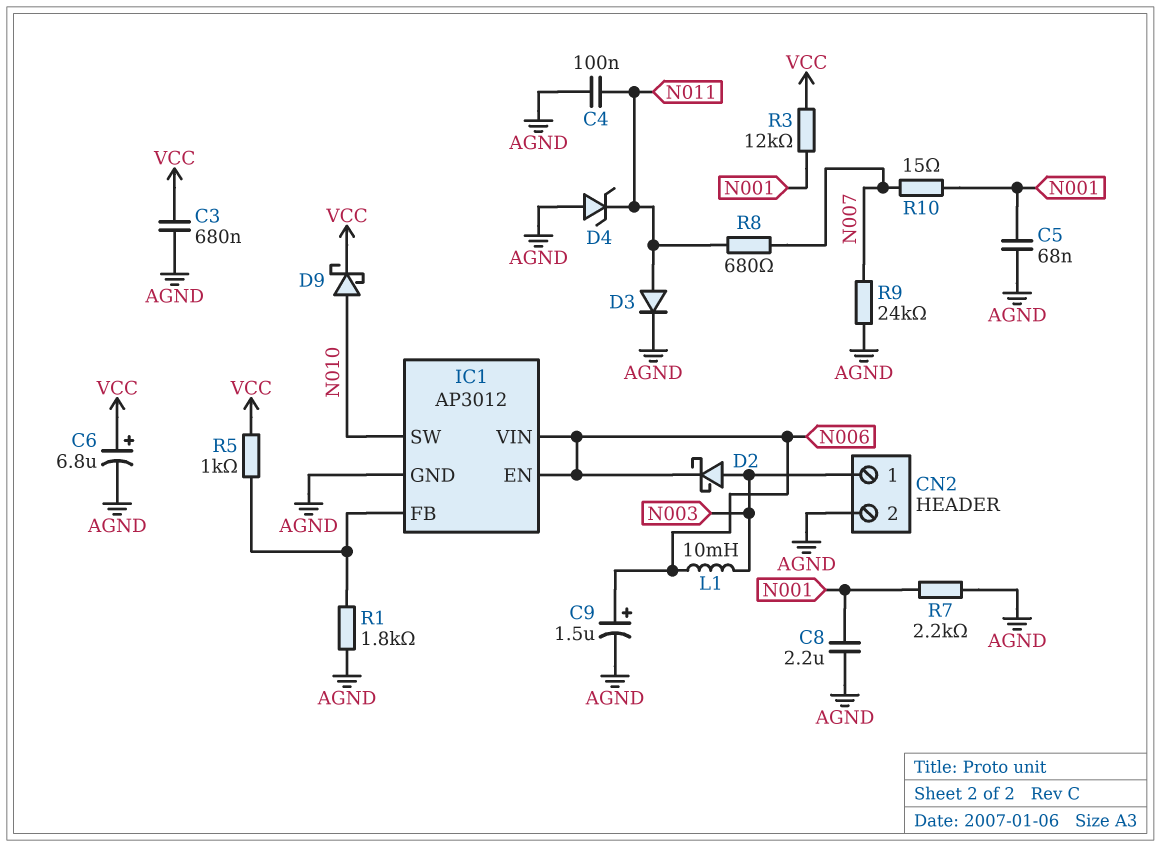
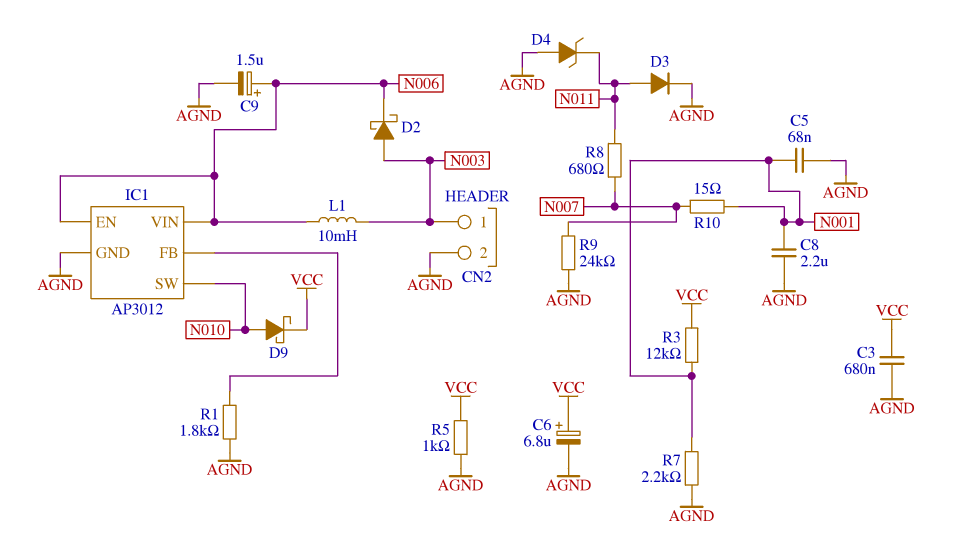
C4: 100nF (AGND, N011) -> none
R5: 1k (IC1/FB, VCC) -> 1k (AGND, VCC)

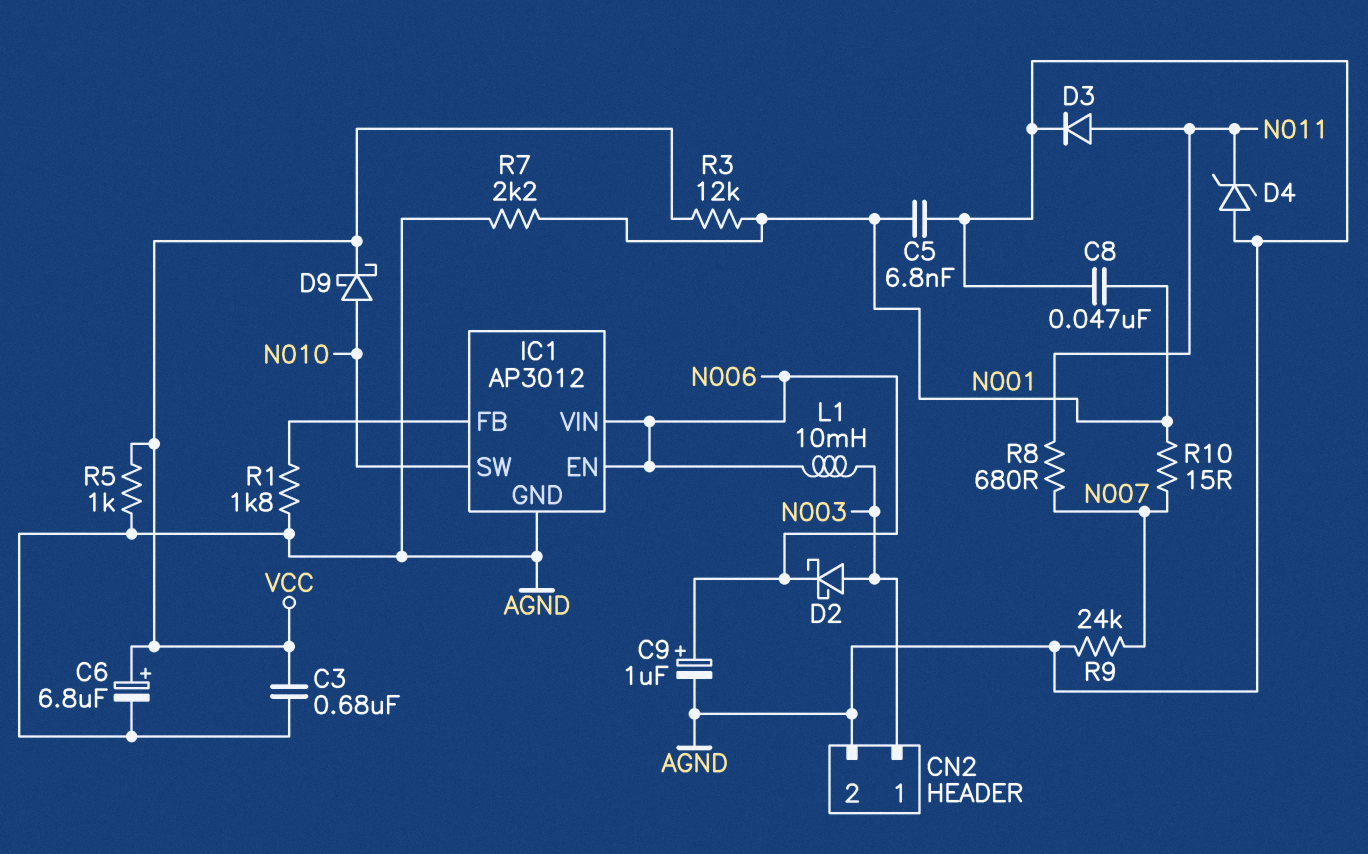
C5: 68nF (AGND, N001) -> 6.8nF (AGND, N001)
C8: 2.2uF (AGND, N001) -> 47nF (AGND, N001)
C9: 1.5uF (plus N006, minus AGND) -> 1uF (plus N006, minus AGND)

